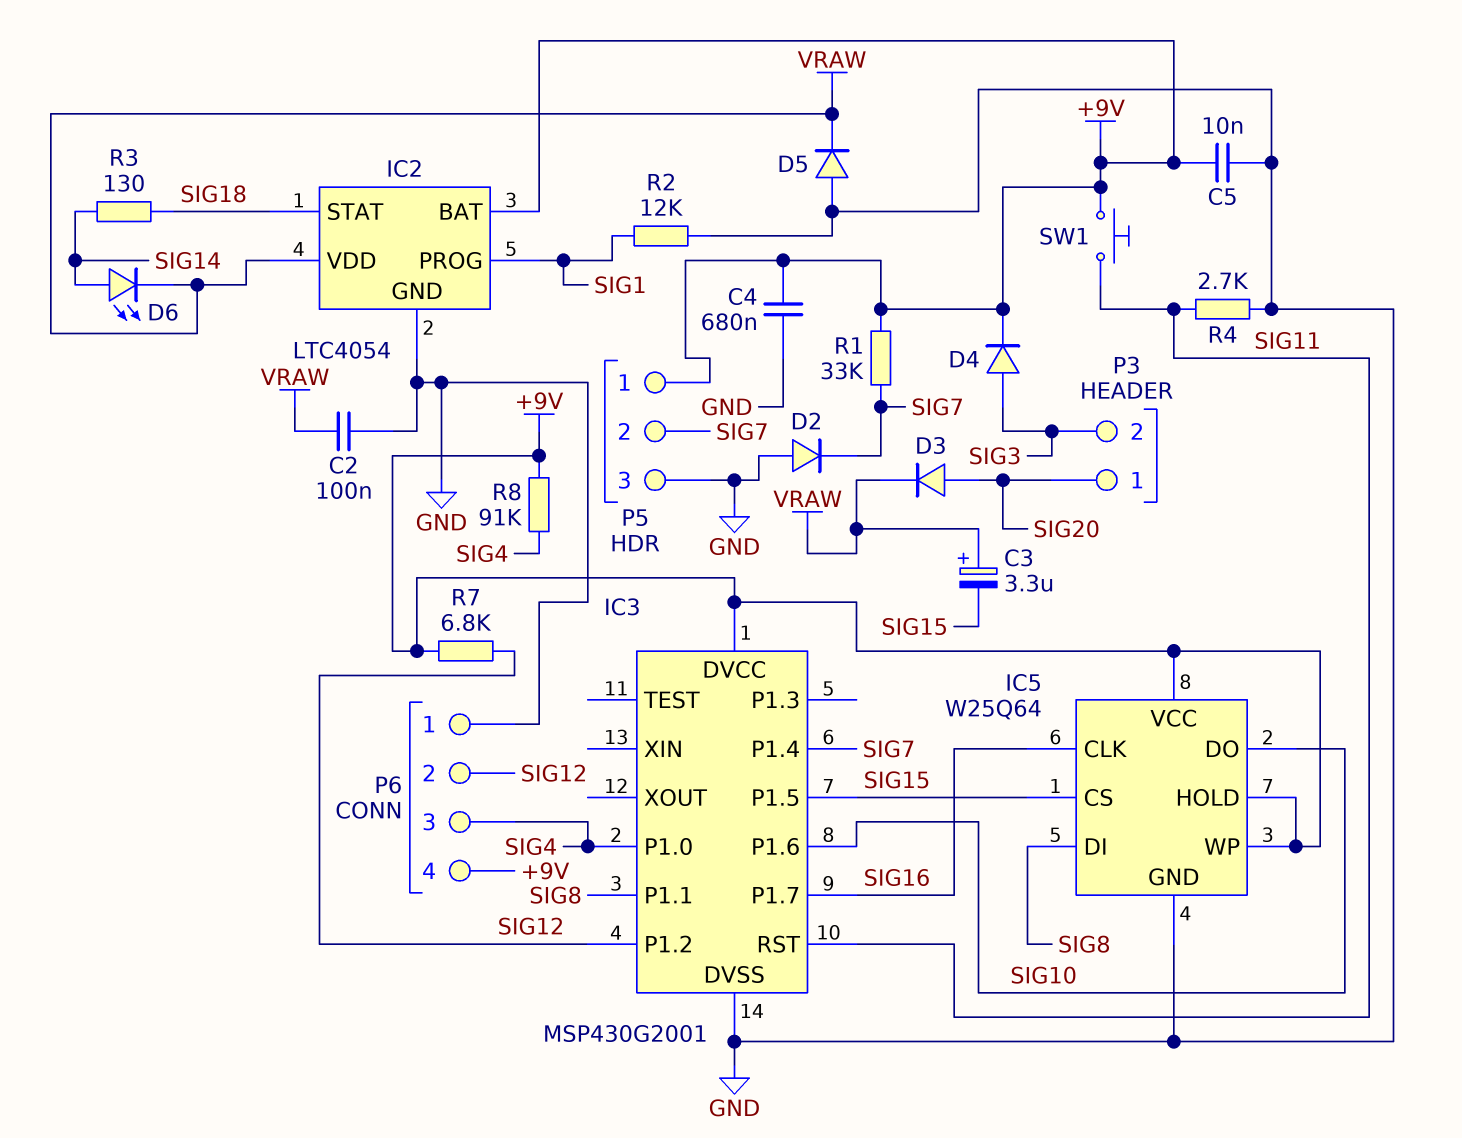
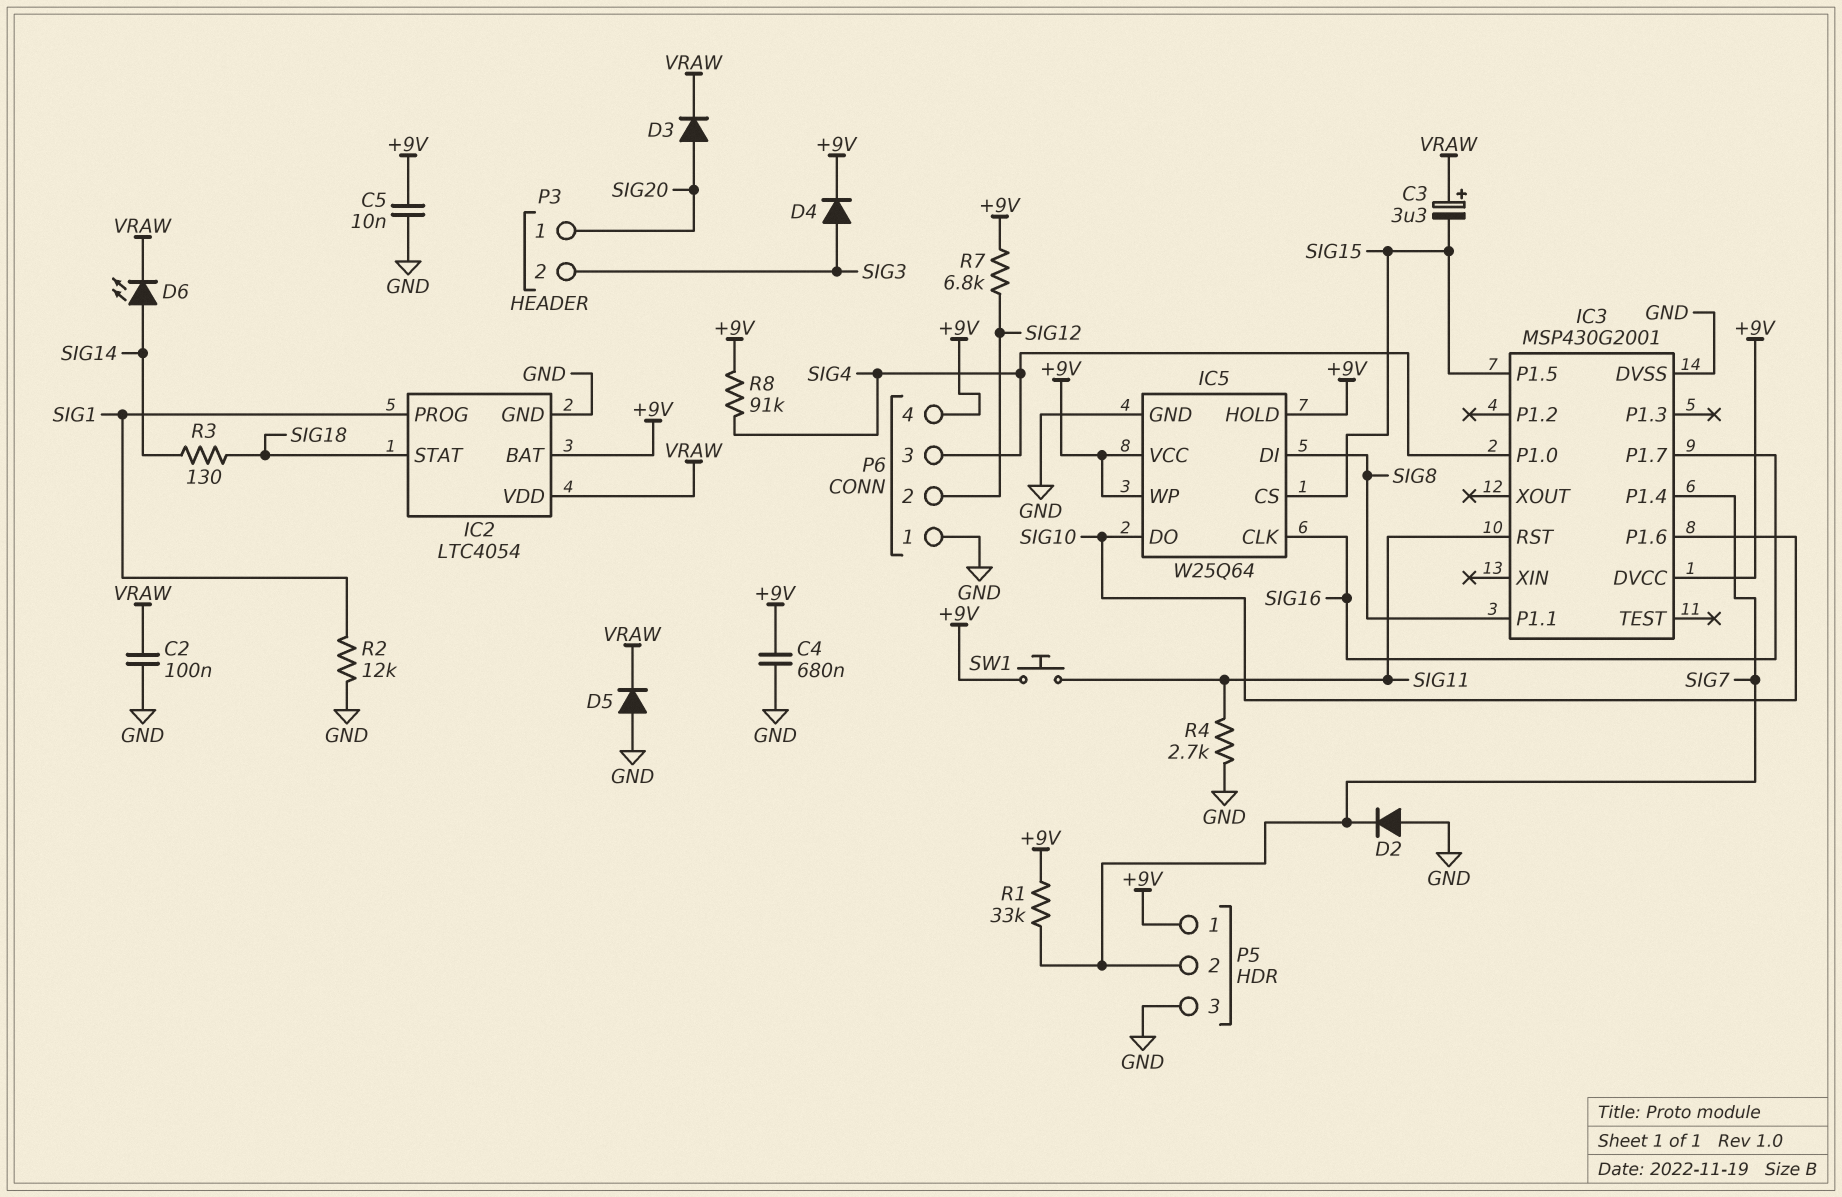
IC3 pin P1.2: SIG12 -> none

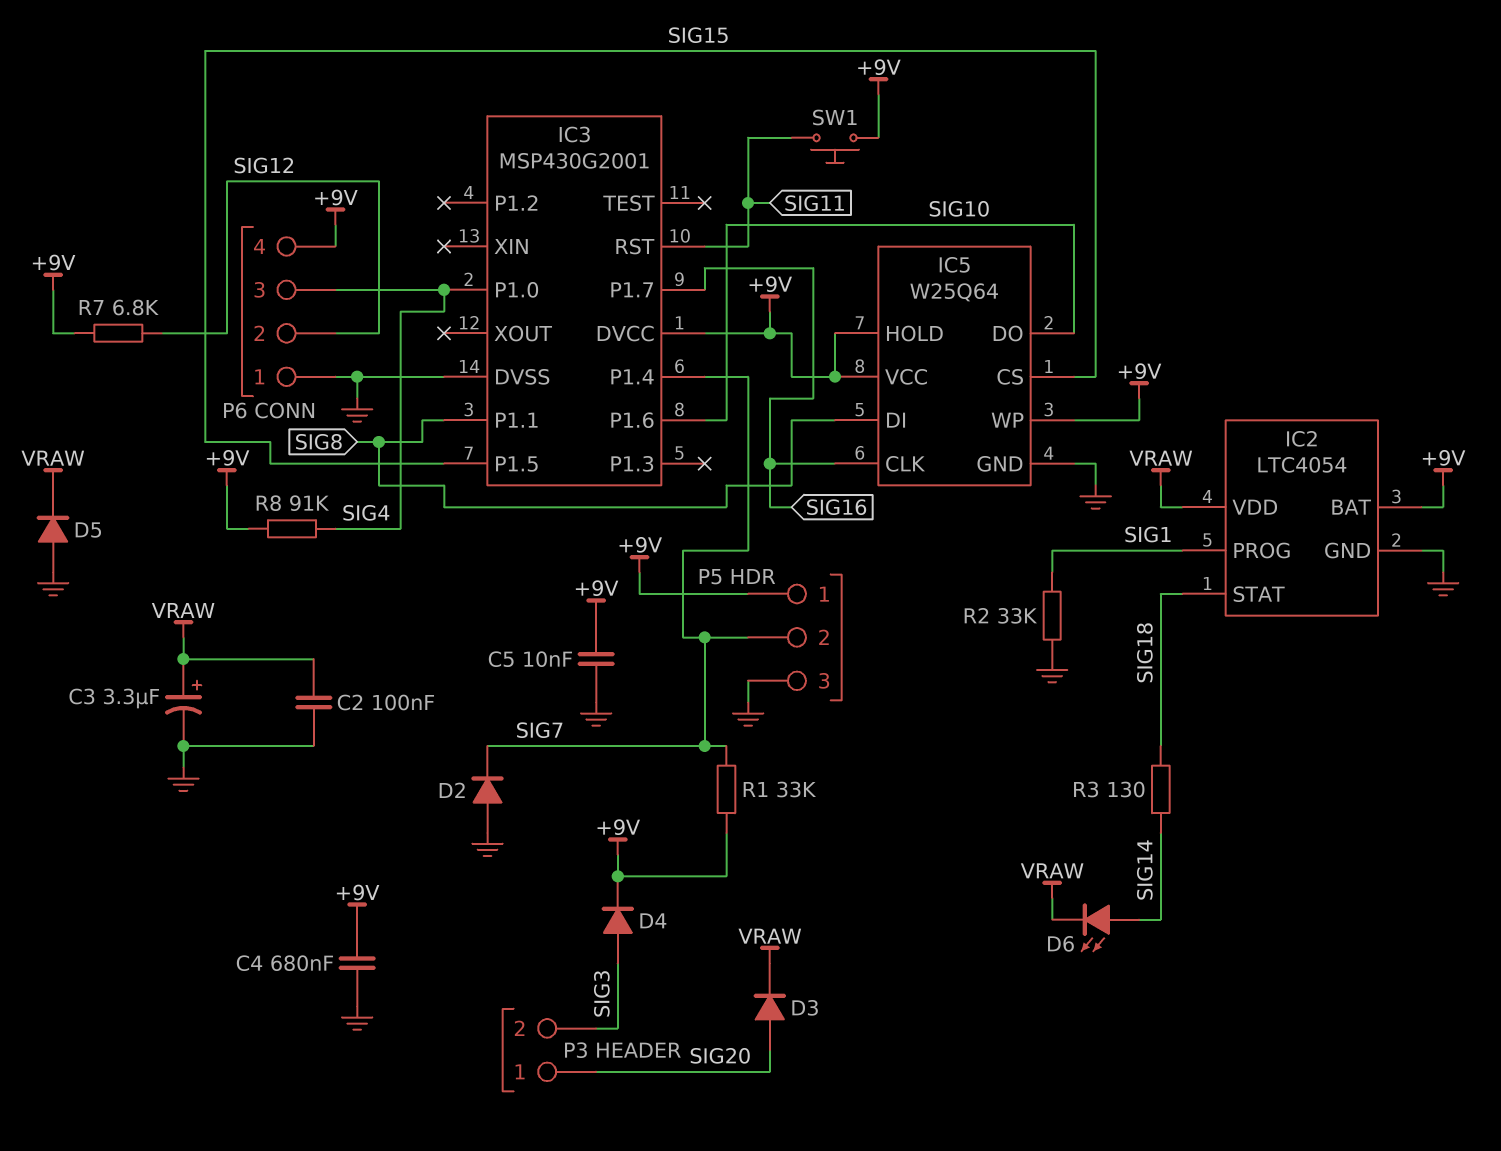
C3: 3.3uF (plus VRAW, minus SIG15) -> 3.3uF (plus VRAW, minus GND)
R2: 12k (GND, SIG1) -> 33k (GND, SIG1)
R4: 2.7k (GND, SIG11) -> none

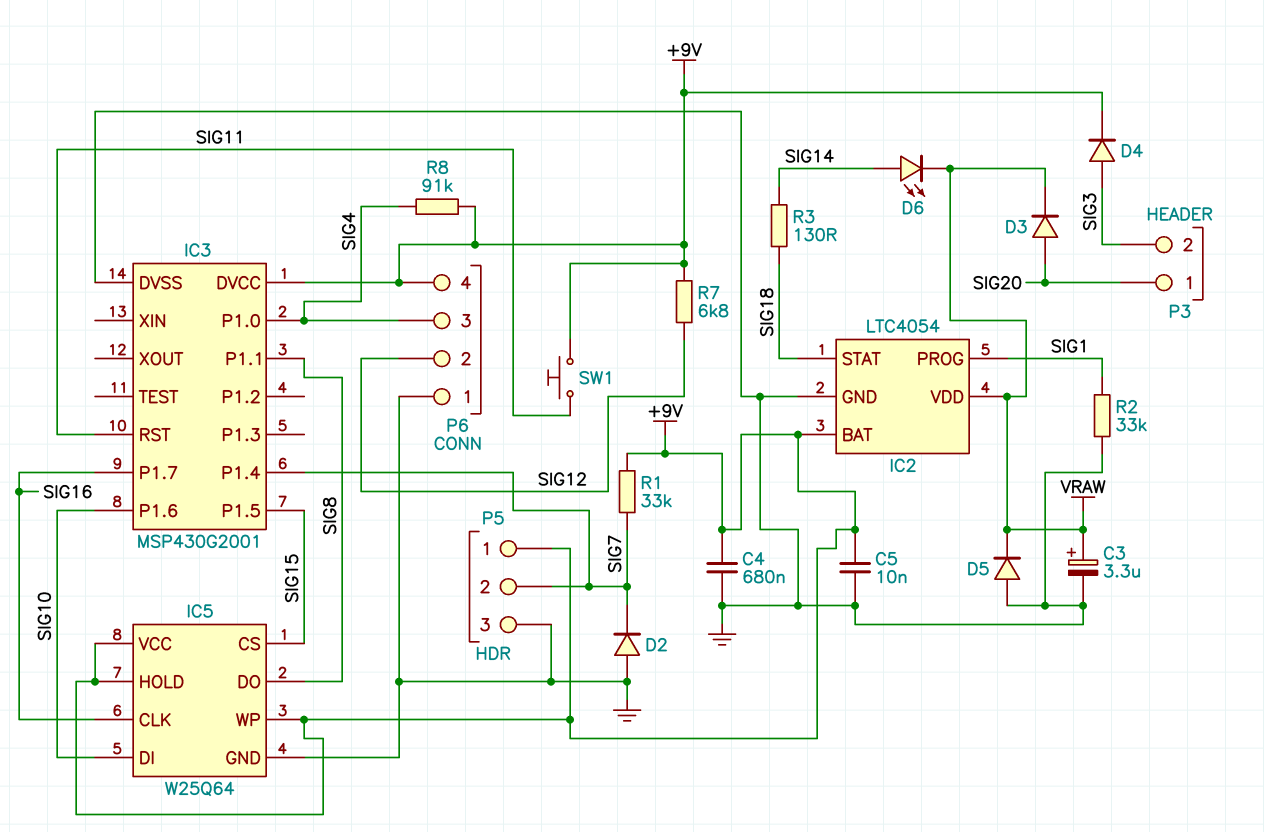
C2: 100nF (GND, VRAW) -> none
IC5 pin DI: SIG8 -> SIG10
IC5 pin DO: SIG10 -> SIG8

